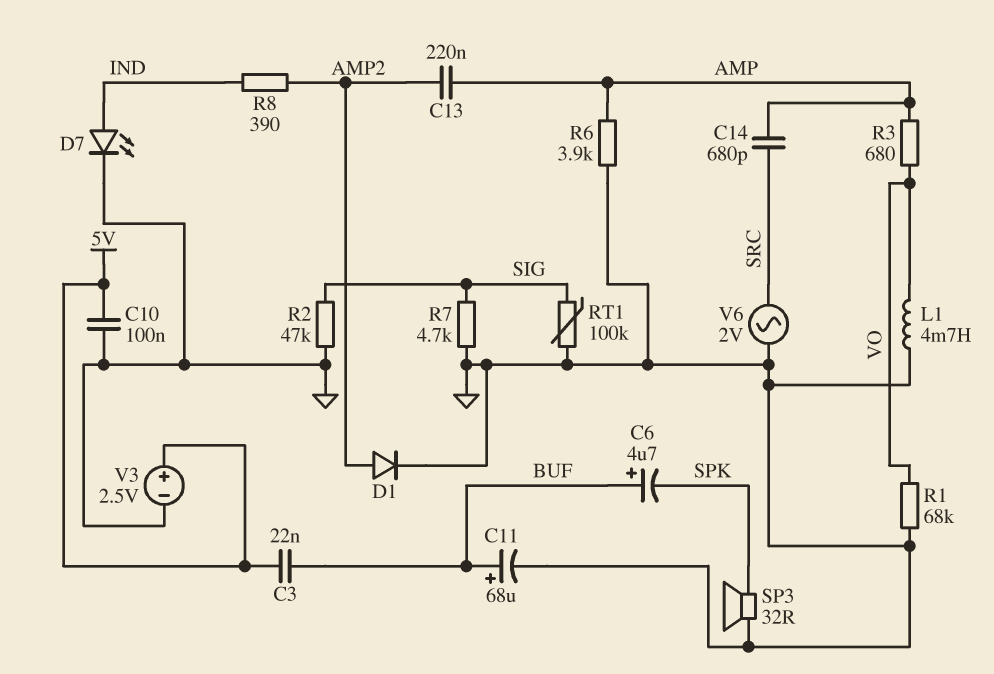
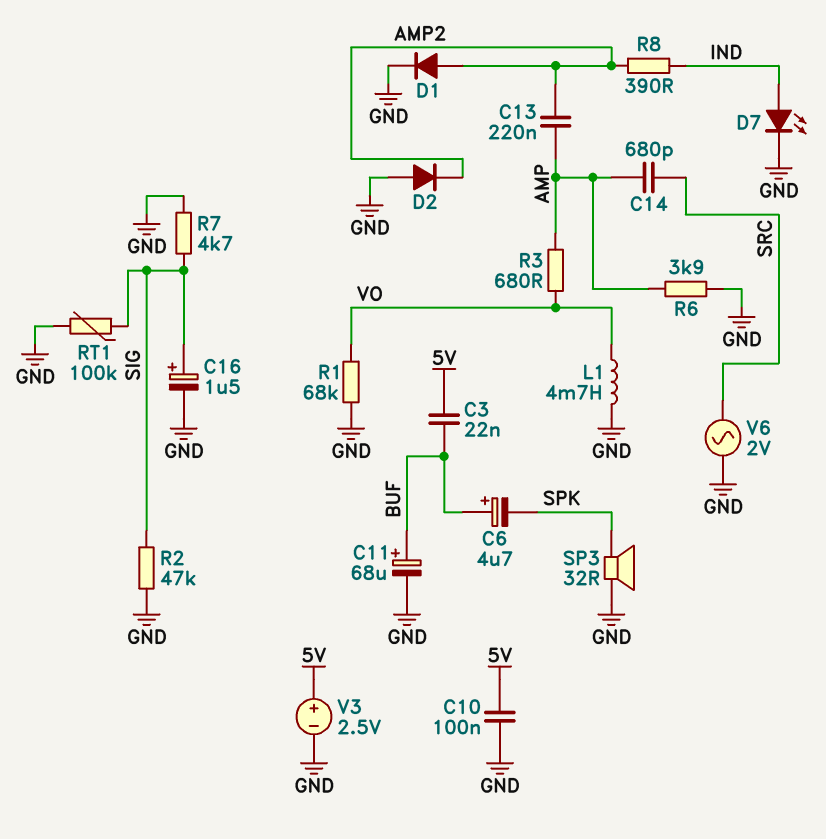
C16: none -> 1.5uF (plus SIG, minus GND)
D2: none -> diode (A GND, K AMP2)

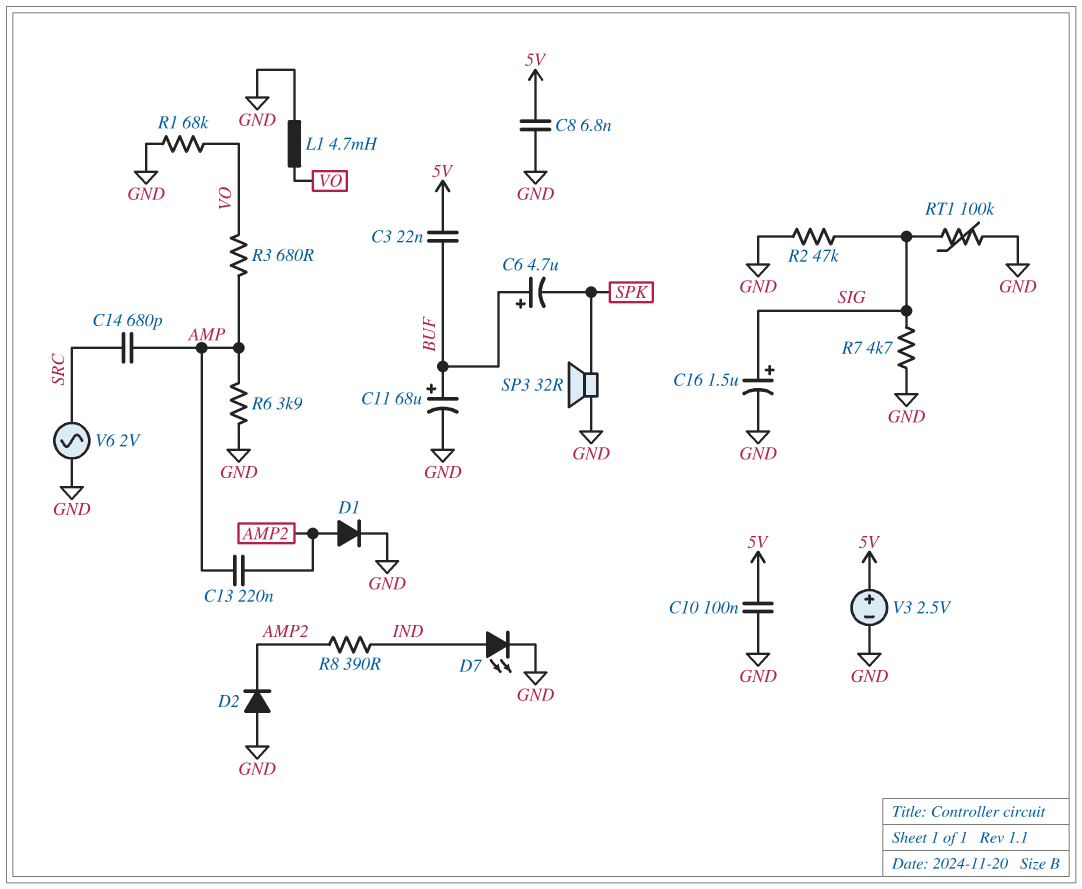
C8: none -> 6.8nF (5V, GND)

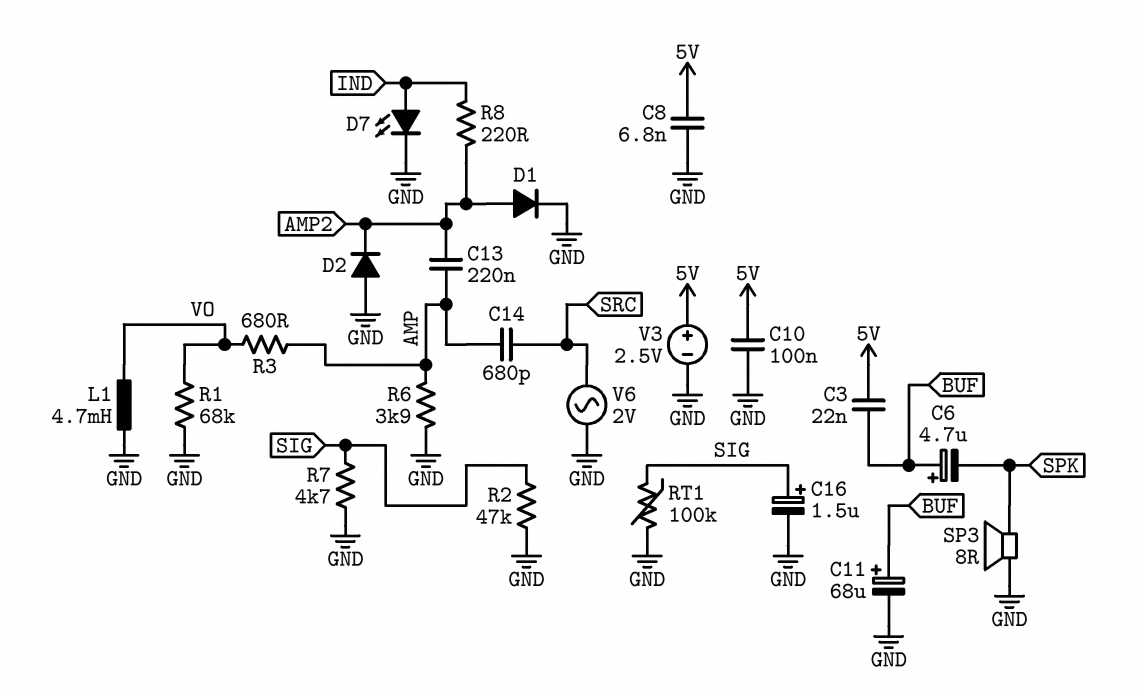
R8: 390 (AMP2, IND) -> 220 (AMP2, IND)
SP3: speaker 32R (GND, SPK) -> speaker 8R (GND, SPK)

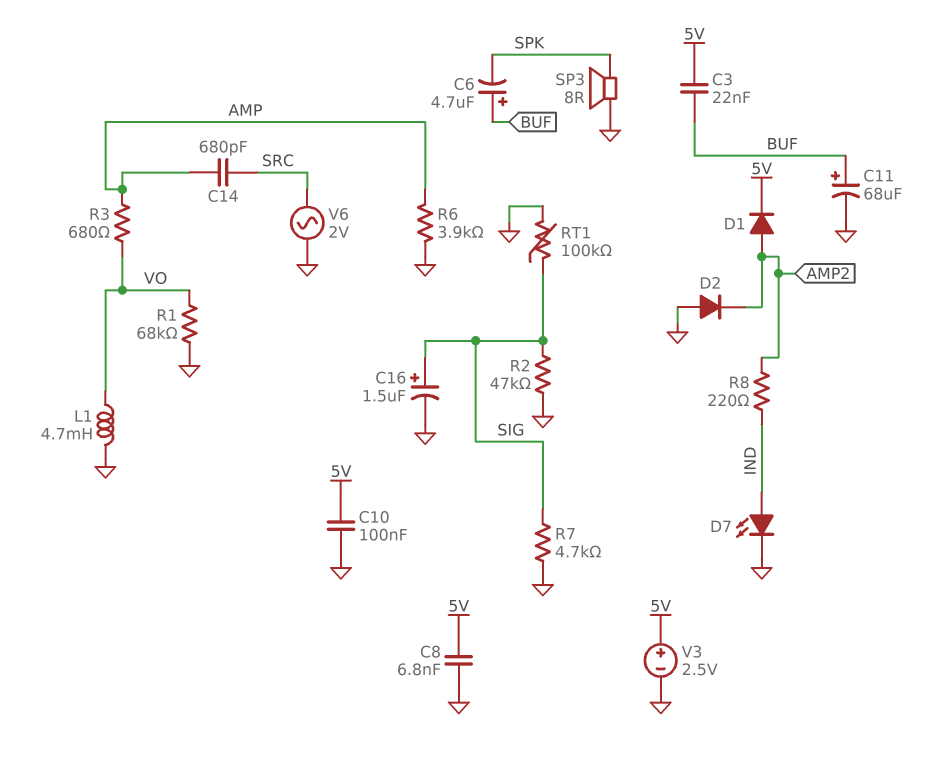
C13: 220nF (AMP, AMP2) -> none
D1: diode (A AMP2, K GND) -> diode (A AMP2, K 5V)

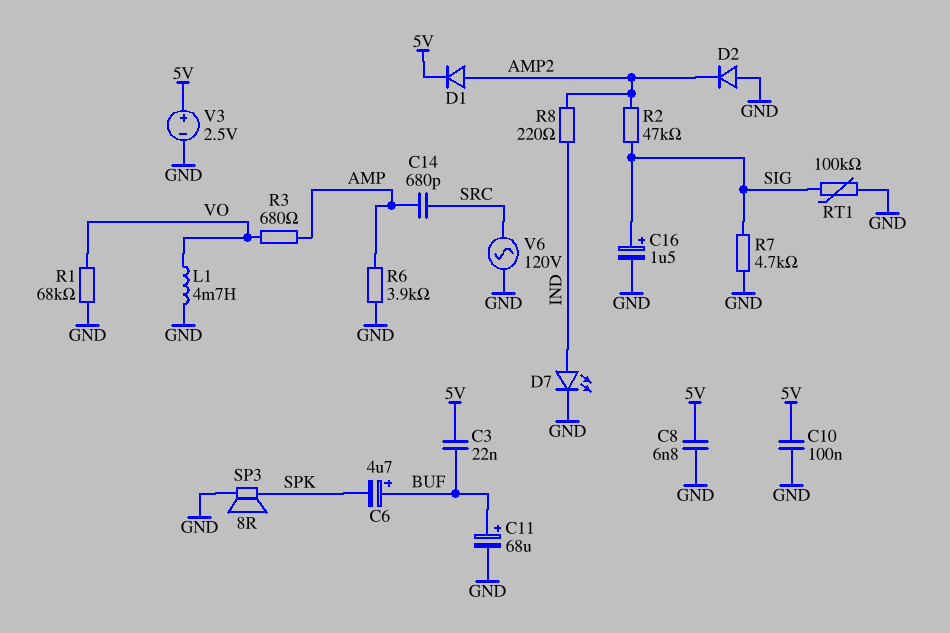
R2: 47k (GND, SIG) -> 47k (AMP2, SIG)
V6: AC 2V (GND, SRC) -> AC 120V (GND, SRC)

